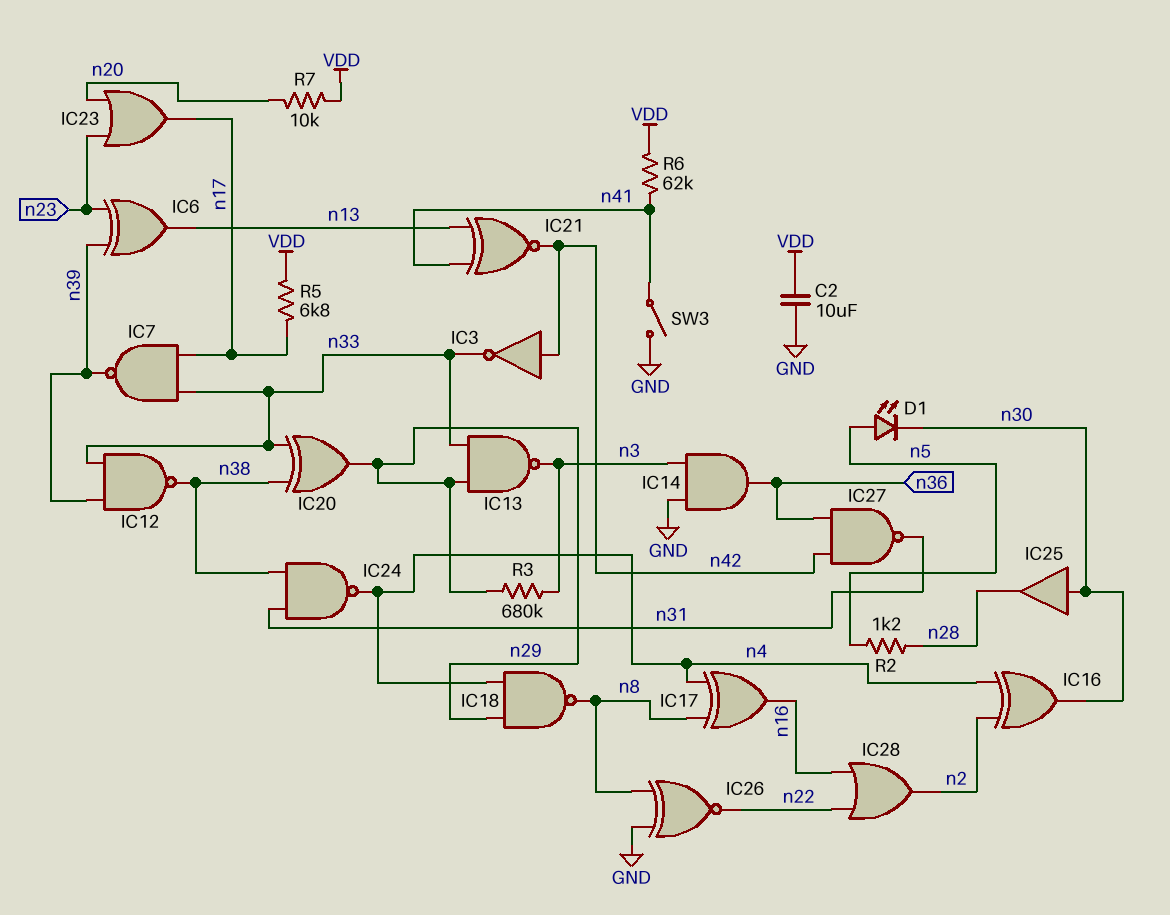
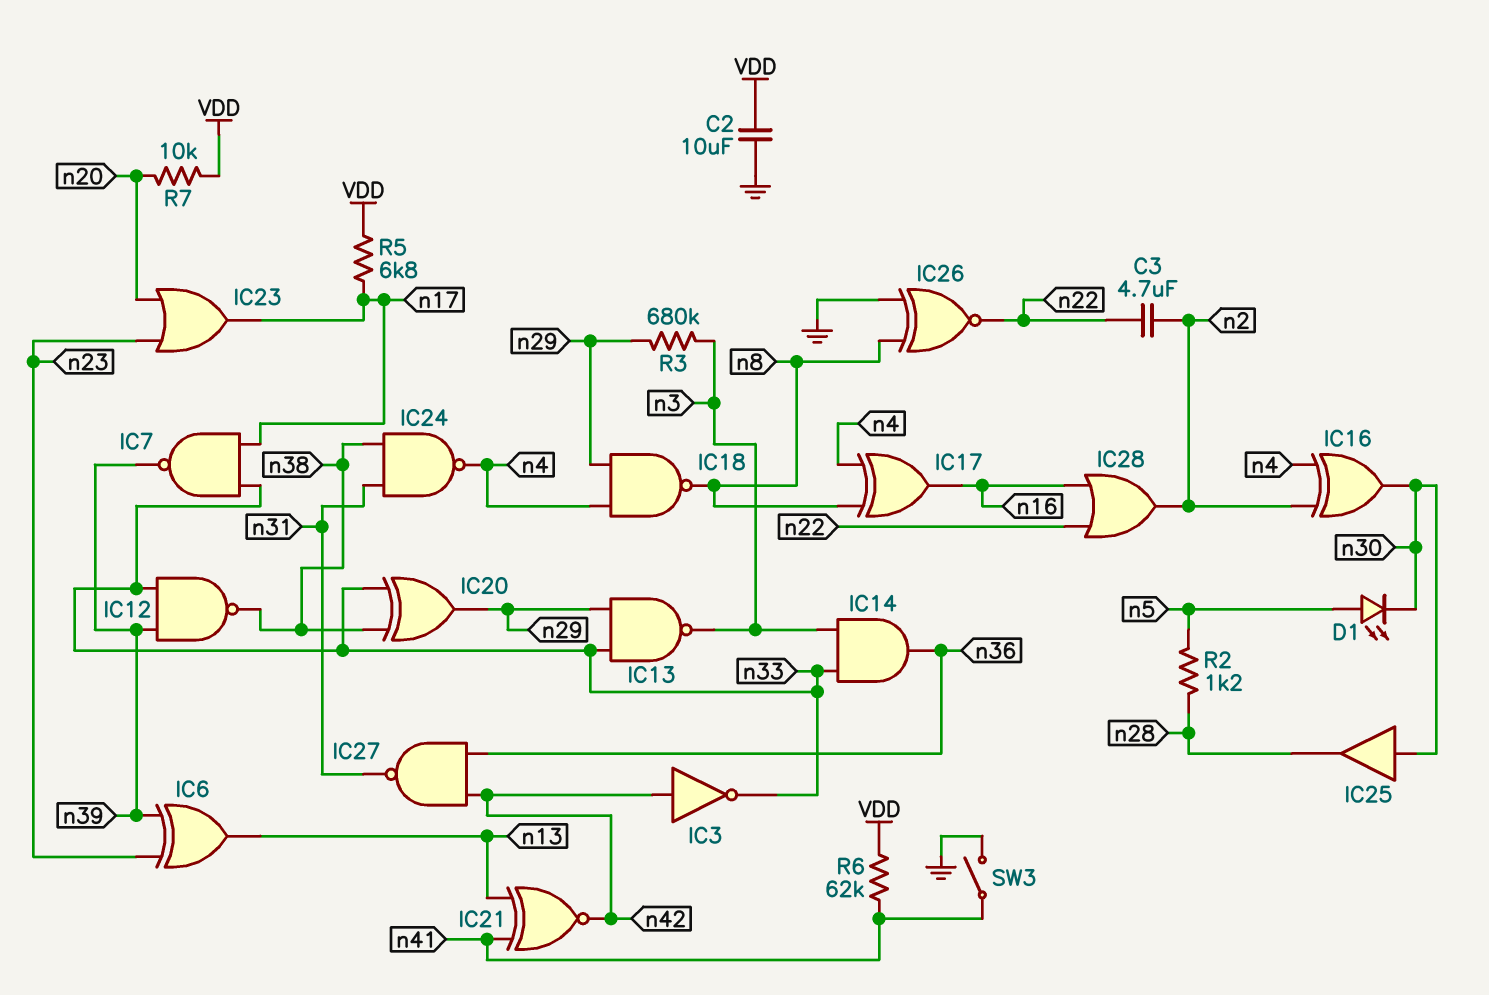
C3: none -> 4.7uF (n2, n22)
IC14: AND (in GND, in n3, out n36) -> AND (in n3, in n33, out n36)

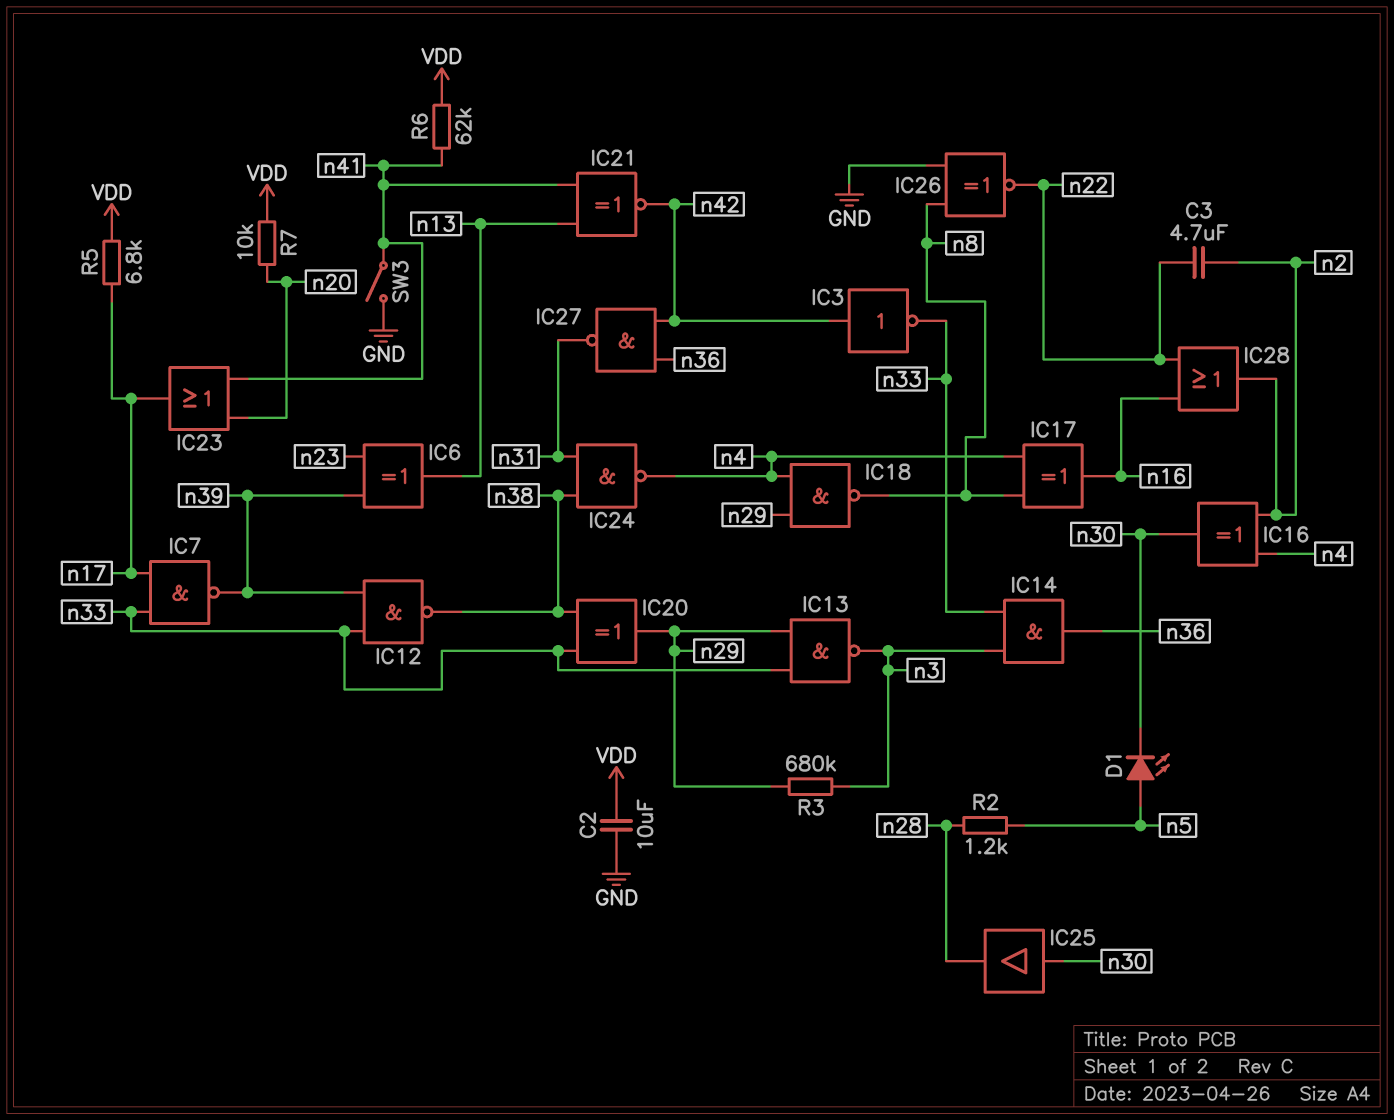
IC23: OR (in n20, in n23, out n17) -> OR (in n20, in n41, out n17)

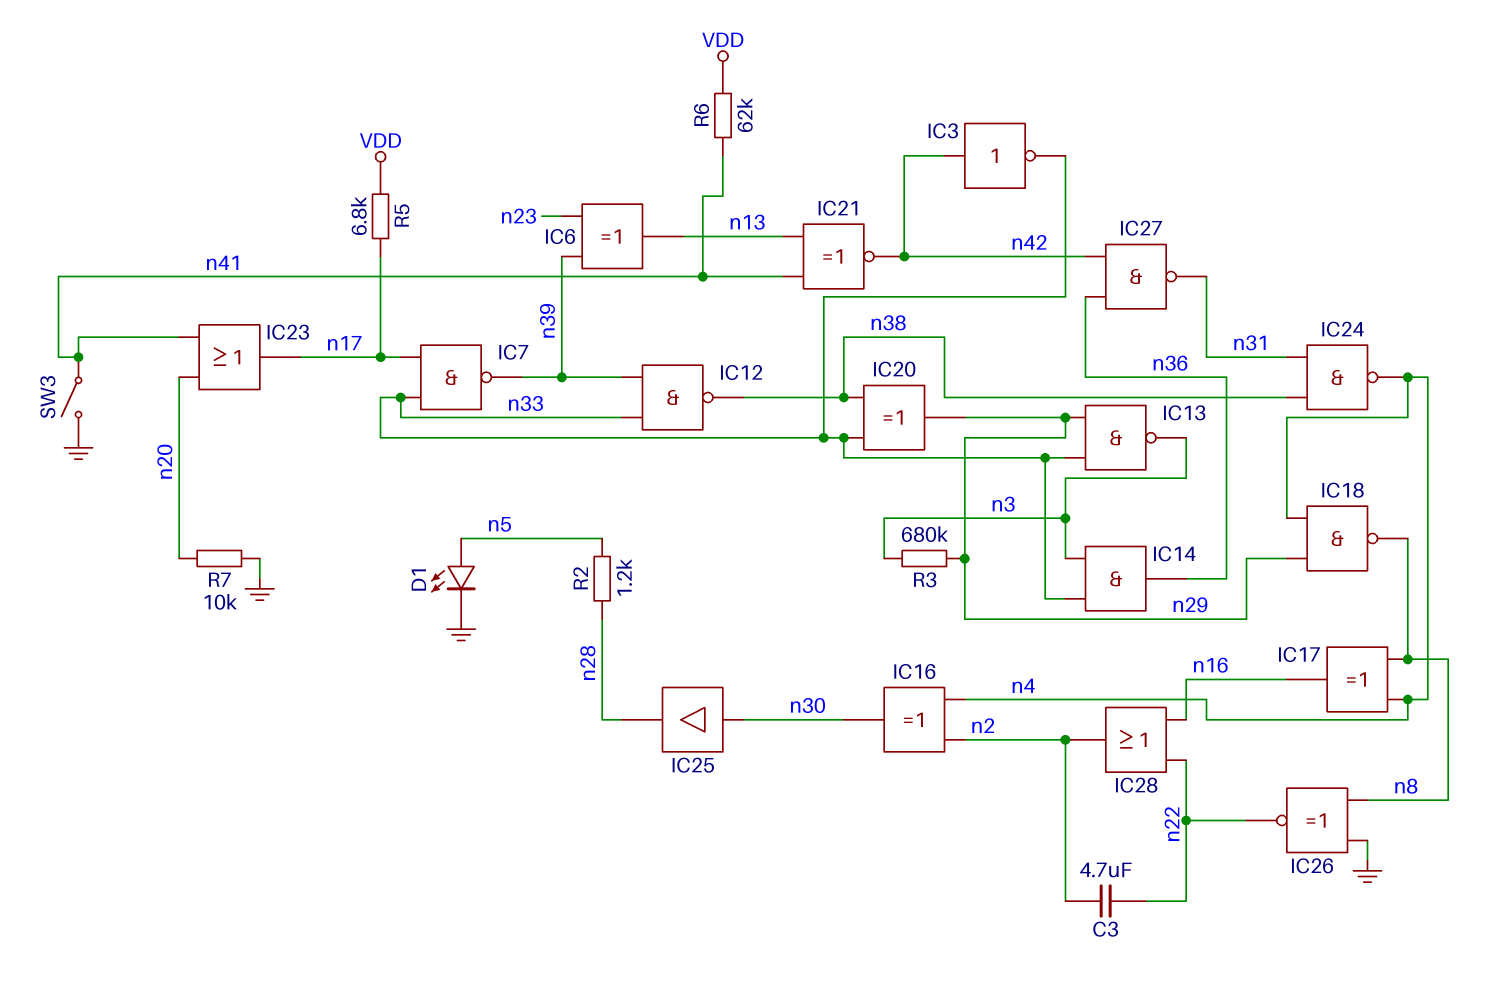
C2: 10uF (GND, VDD) -> none
D1: LED (A n5, K n30) -> LED (A n5, K GND)
R7: 10k (VDD, n20) -> 10k (GND, n20)

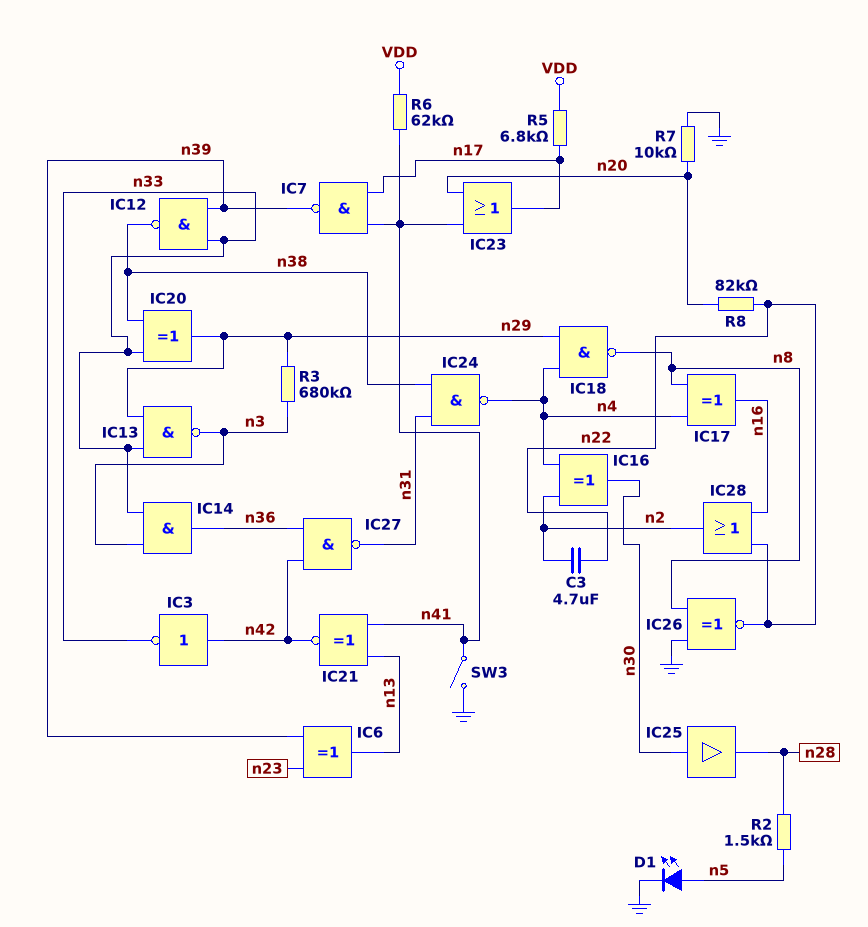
IC7: NAND (in n17, in n33, out n39) -> NAND (in n17, in n41, out n39)
R2: 1.2k (n5, n28) -> 1.5k (n5, n28)
R8: none -> 82k (n20, n22)

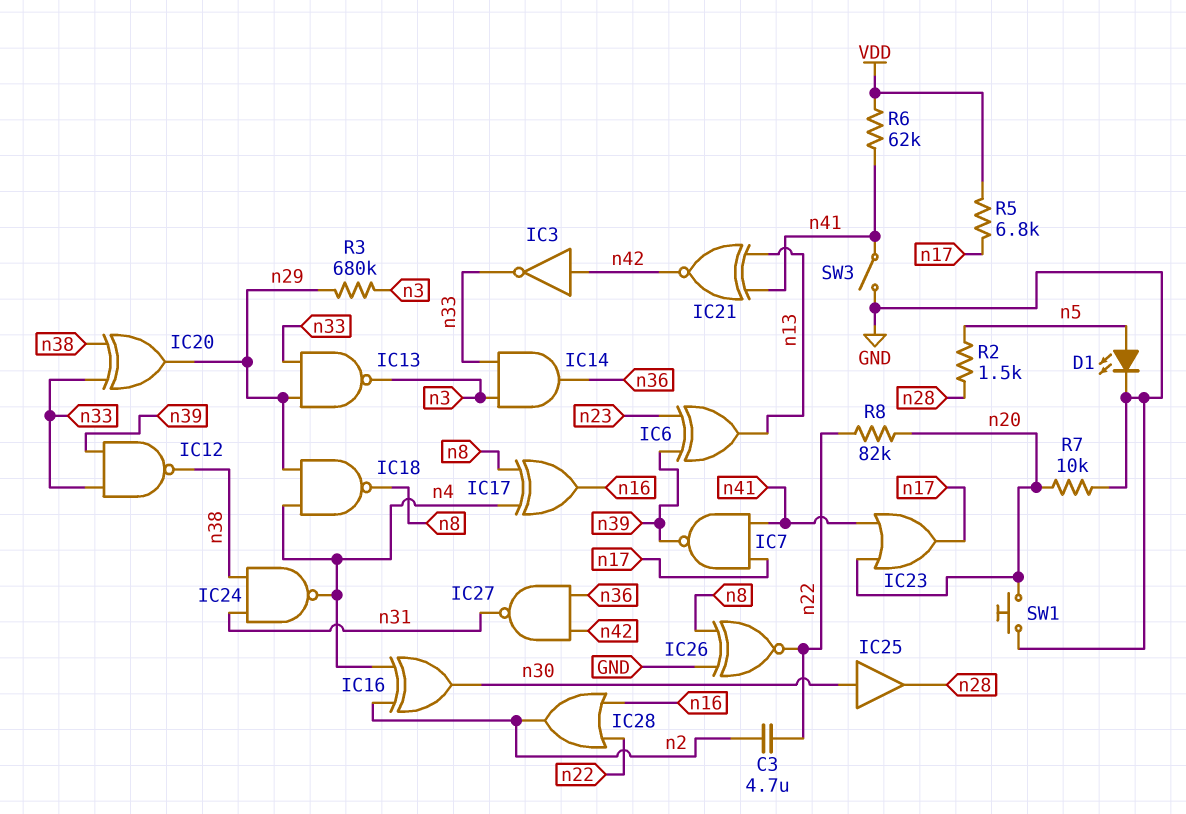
SW1: none -> button (GND, n20)

